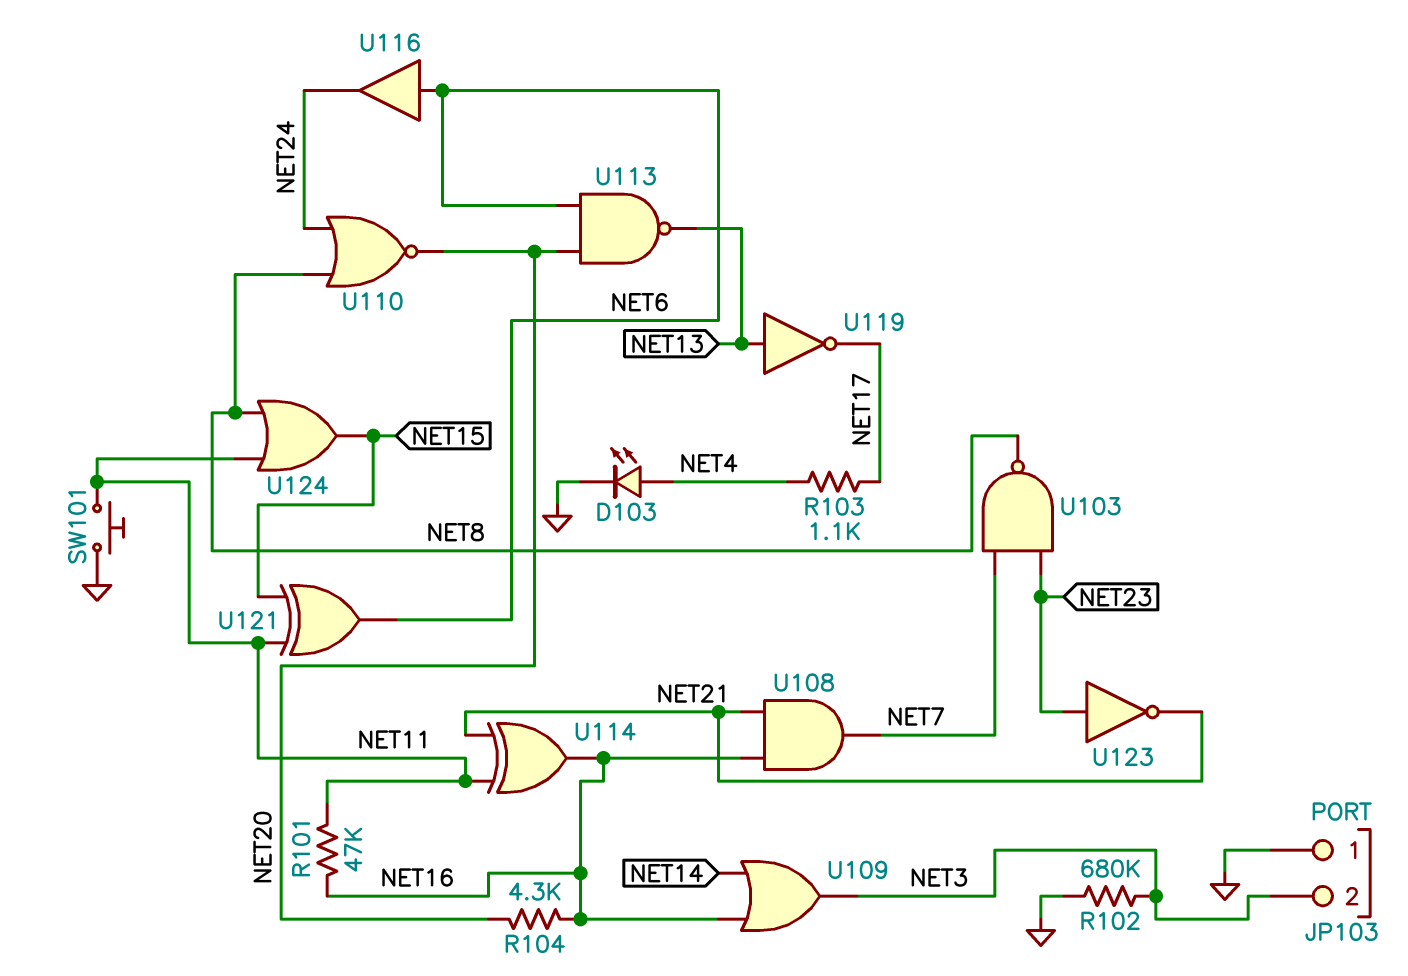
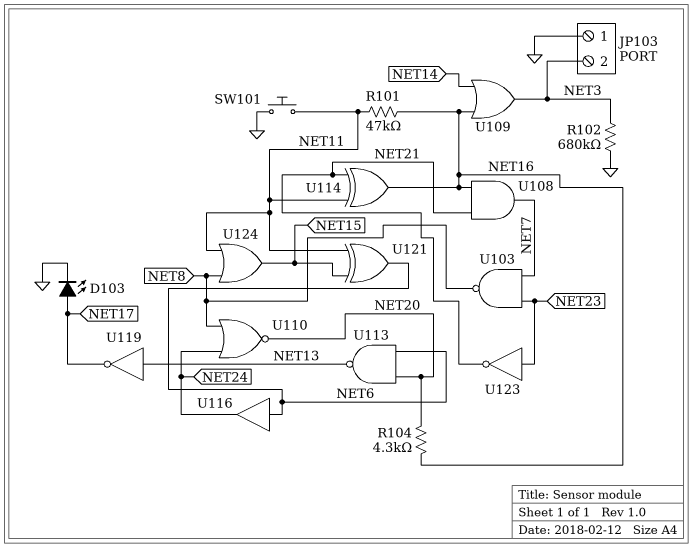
D103: LED (A NET4, K GND) -> LED (A NET17, K GND)
R103: 1.1k (NET4, NET17) -> none

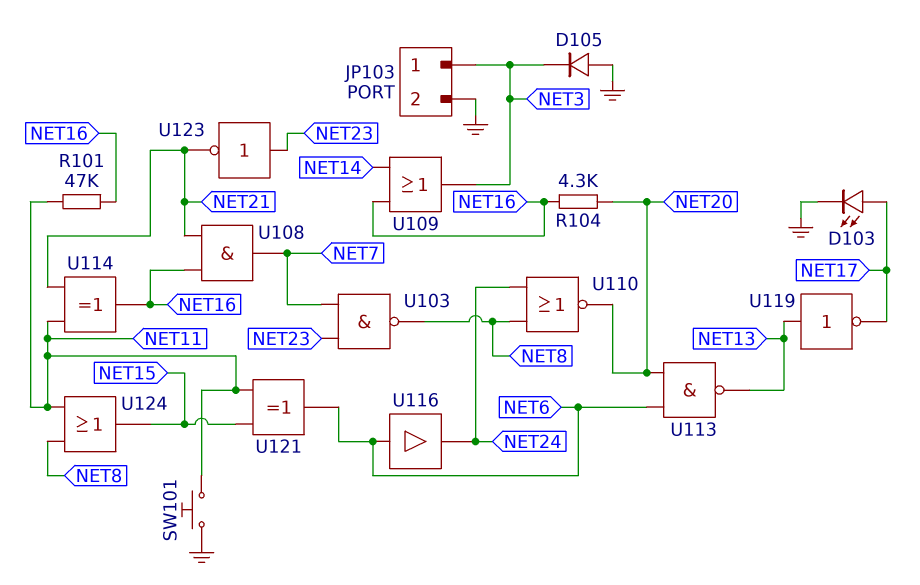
D105: none -> diode (A GND, K NET3)
JP103 pin 1: GND -> NET3
JP103 pin 2: NET3 -> GND
R102: 680k (GND, NET3) -> none

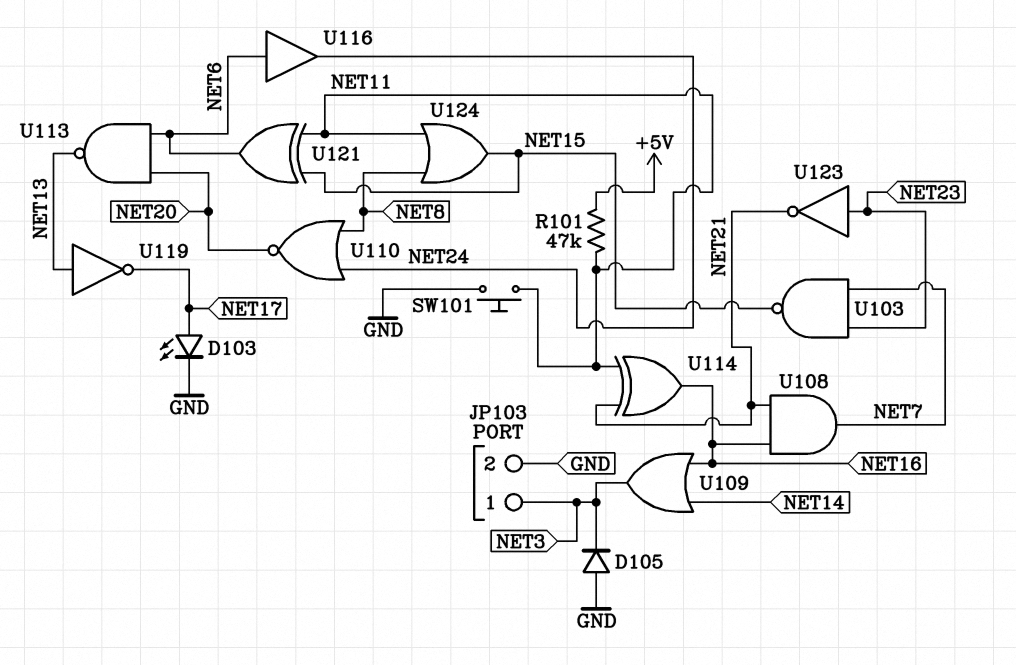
R101: 47k (NET11, NET16) -> 47k (+5V, NET11)
R104: 4.3k (NET16, NET20) -> none
U103: NAND (in NET7, in NET23, out NET8) -> NAND (in NET7, in NET23, out NET15)

